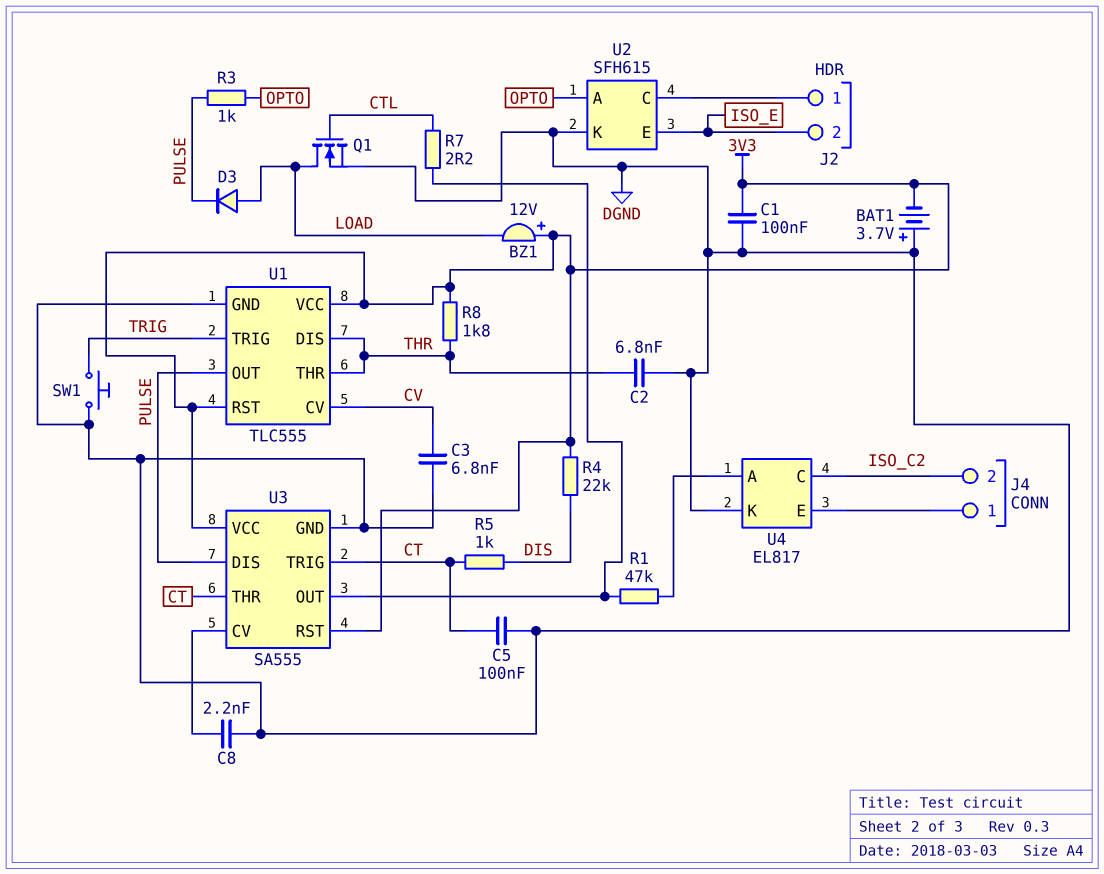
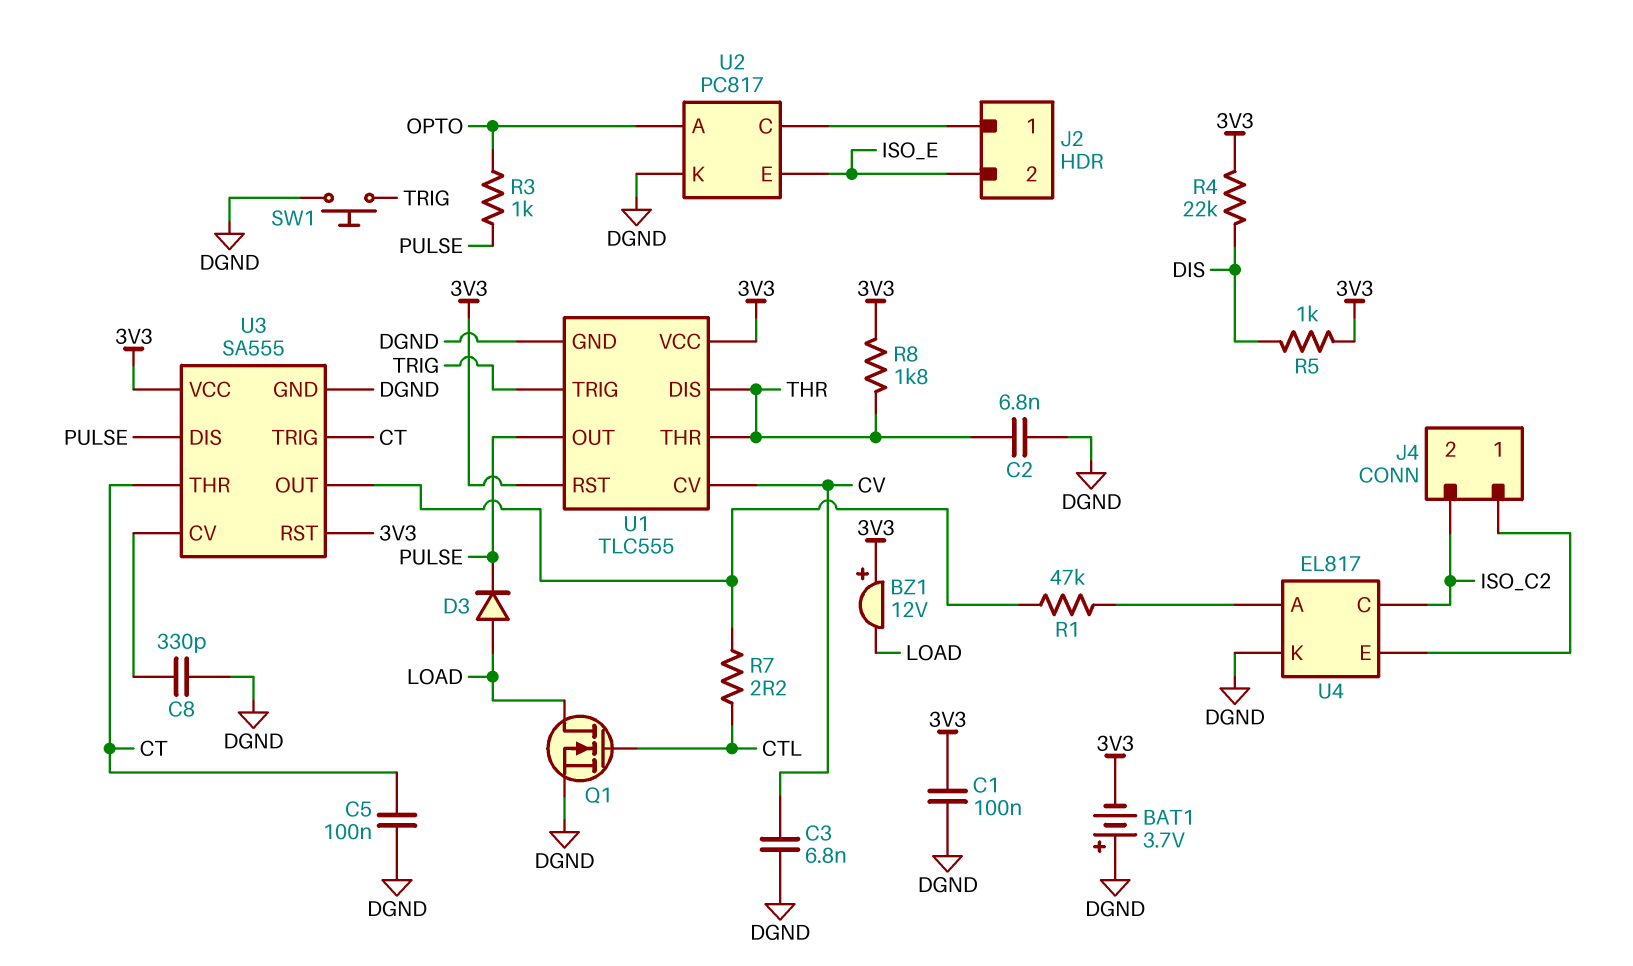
C8: 2.2nF (DGND, U3/CV) -> 330pF (DGND, U3/CV)
R5: 1k (CT, DIS) -> 1k (3V3, DIS)
U2: SFH615 -> PC817

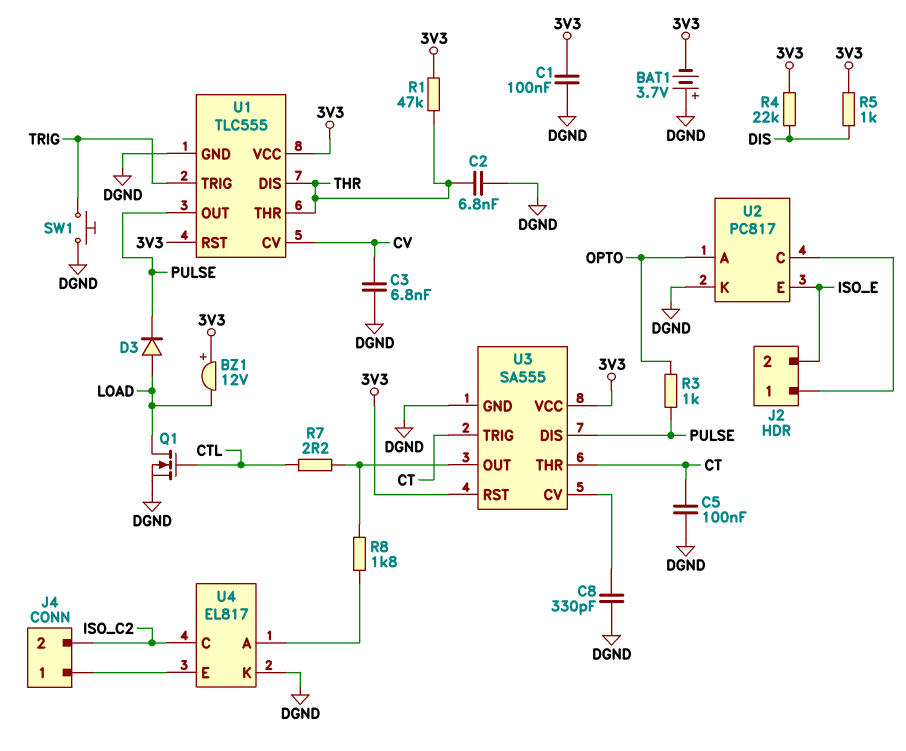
R1: 47k (U3/OUT, U4/A) -> 47k (3V3, THR)
R8: 1.8k (3V3, THR) -> 1.8k (U3/OUT, U4/A)

